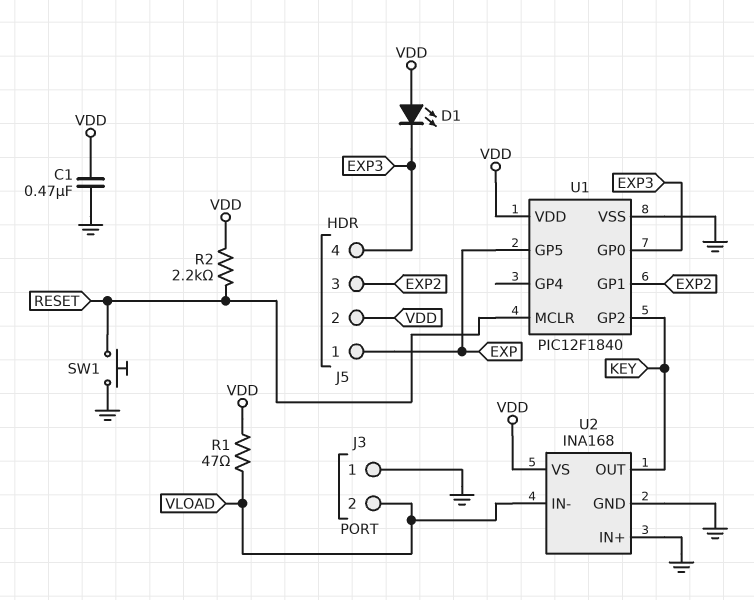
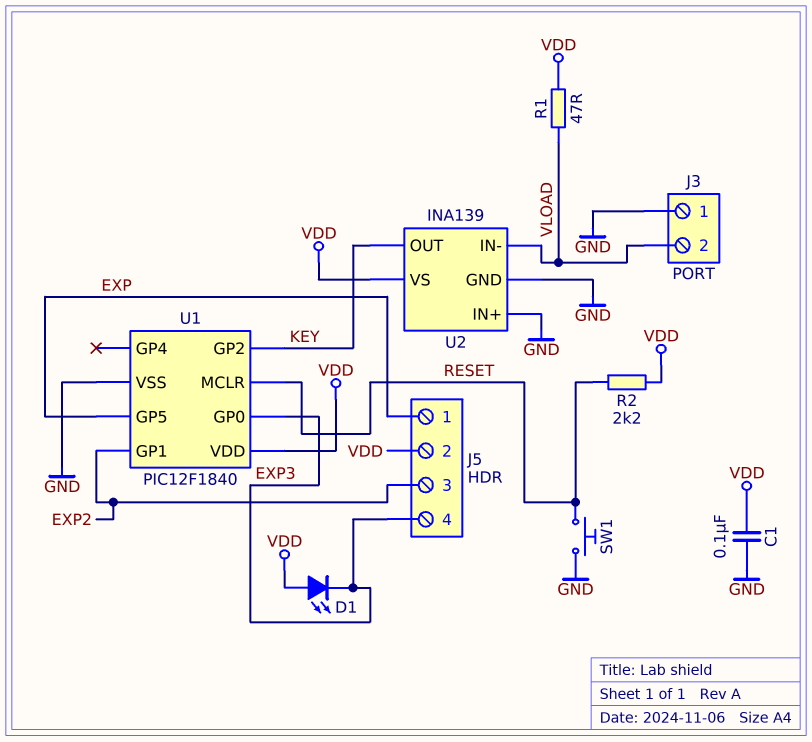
C1: 470nF (GND, VDD) -> 100nF (GND, VDD)
U2: INA168 -> INA139

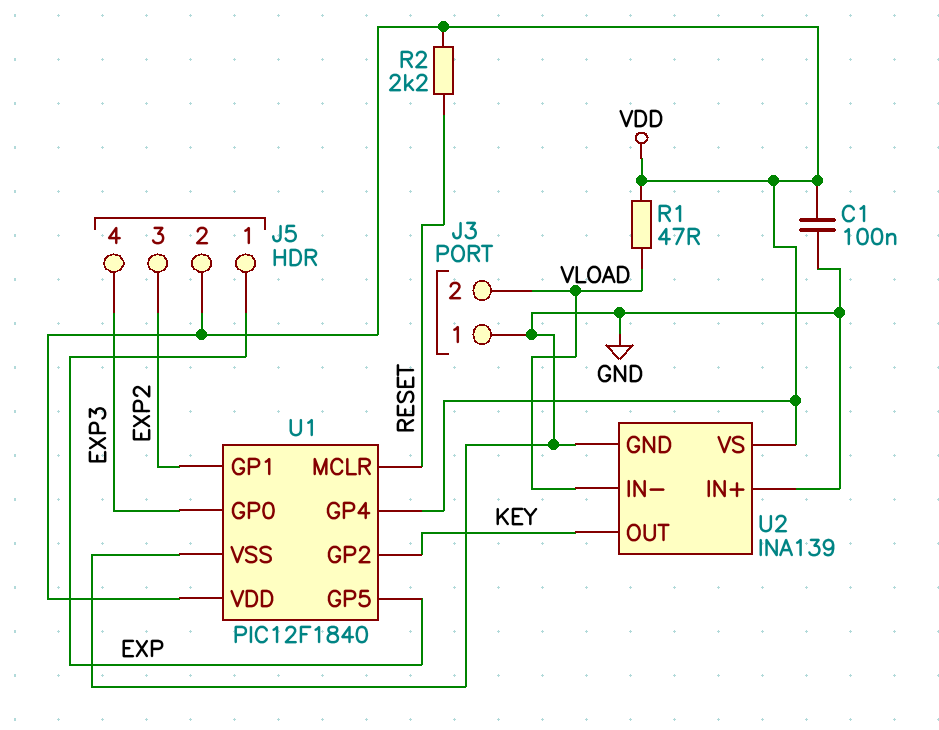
D1: LED (A VDD, K EXP3) -> none
SW1: button (GND, RESET) -> none
U1 pin GP4: none -> VDD

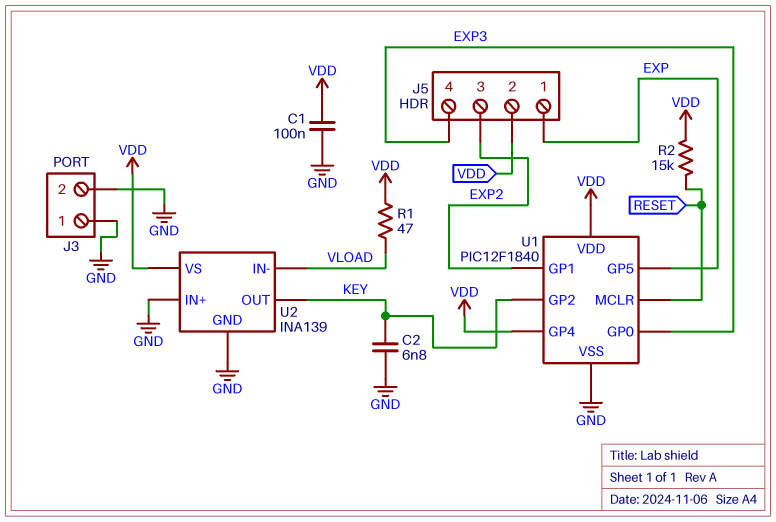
C2: none -> 6.8nF (GND, KEY)
J3 pin 2: VLOAD -> GND
R2: 2.2k (RESET, VDD) -> 15k (RESET, VDD)

